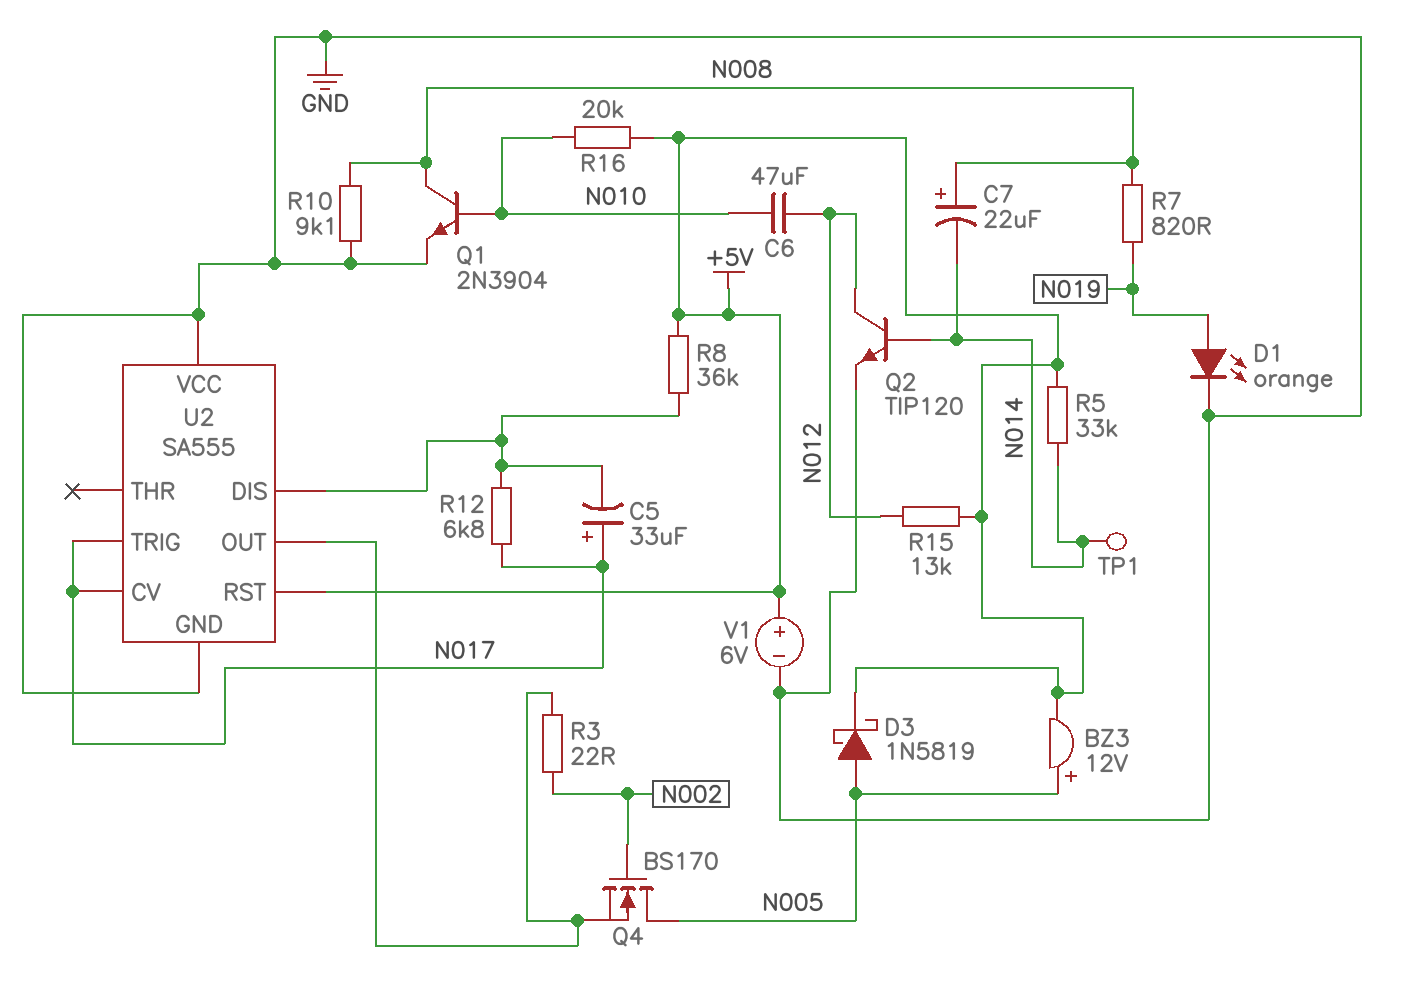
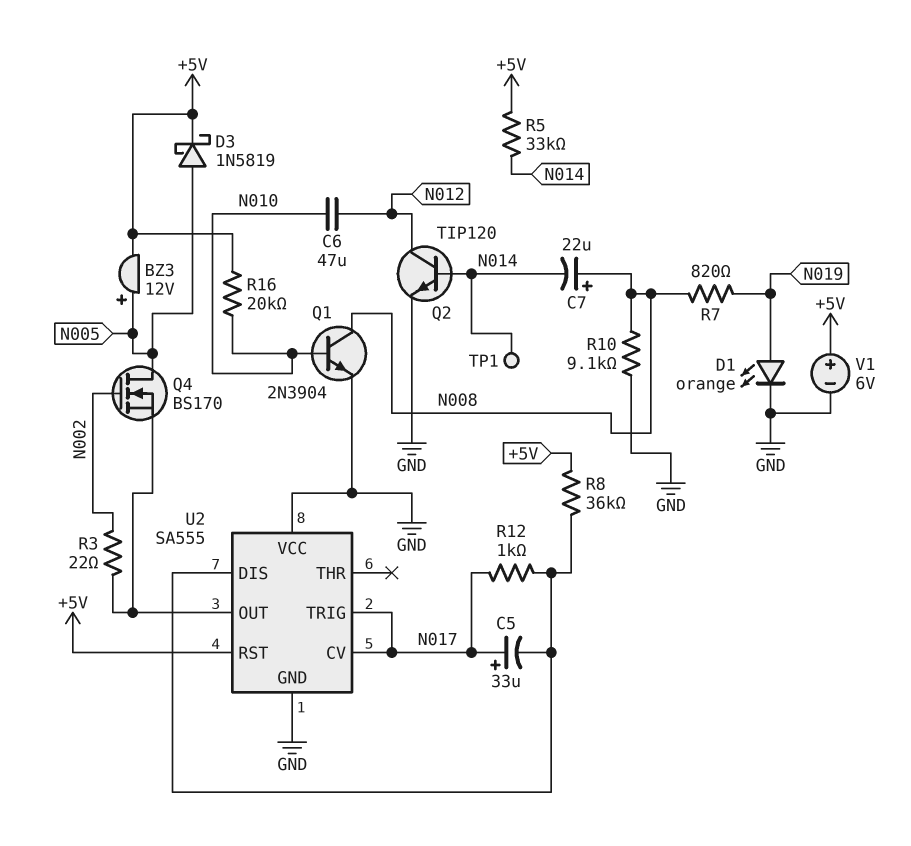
R12: 6.8k (N017, U2/DIS) -> 1k (N017, U2/DIS)
R15: 13k (+5V, N012) -> none

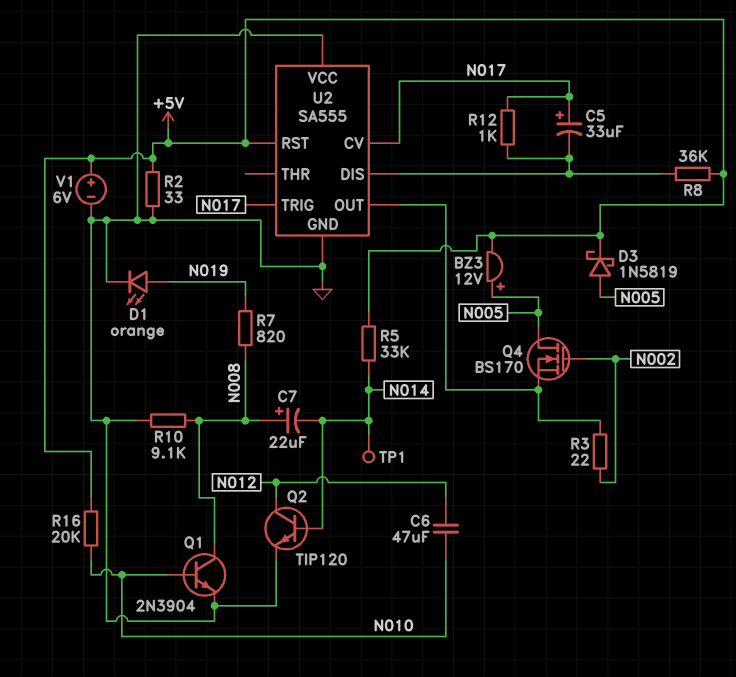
R2: none -> 33 (+5V, GND)

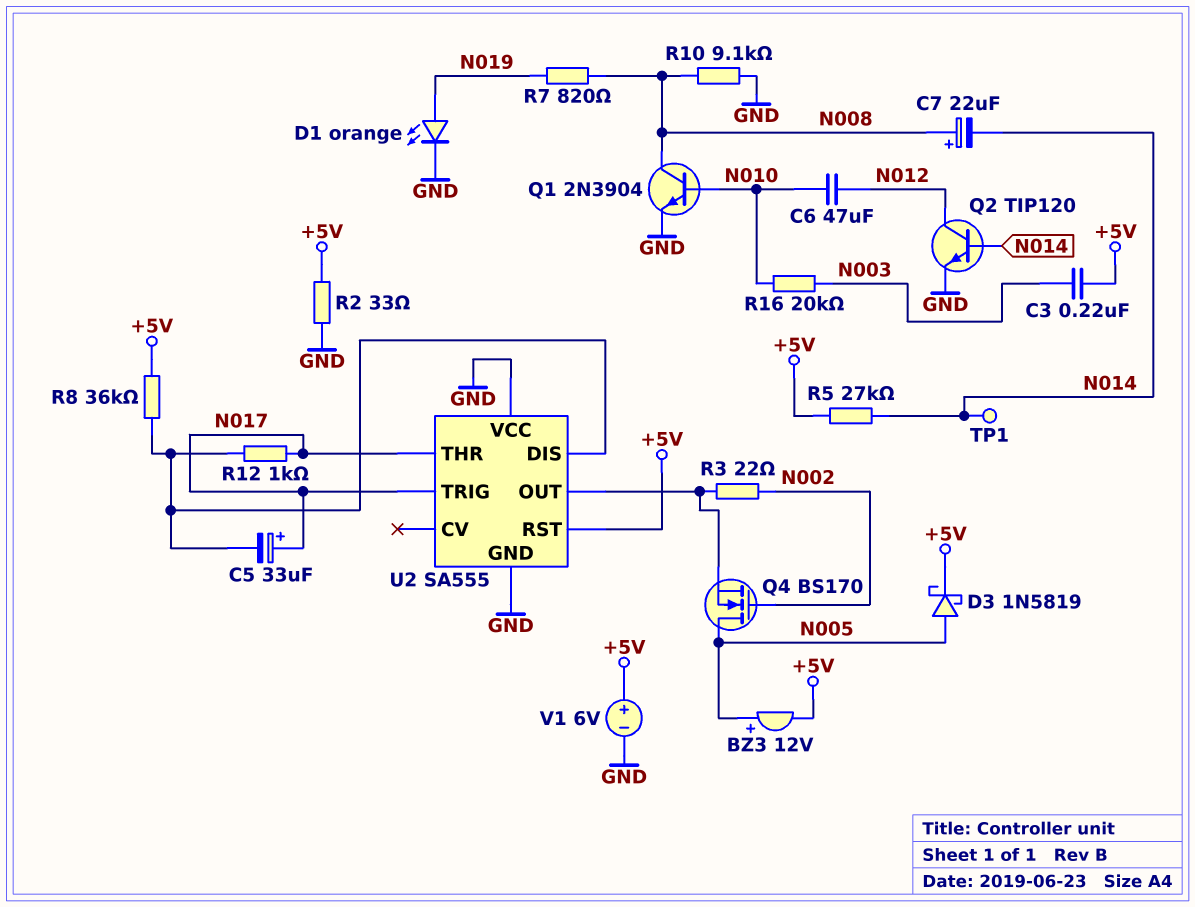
C3: none -> 220nF (+5V, N003)
R5: 33k (+5V, N014) -> 27k (+5V, N014)
R16: 20k (+5V, N010) -> 20k (N003, N010)
U2 pin CV: N017 -> none
U2 pin THR: none -> N017

